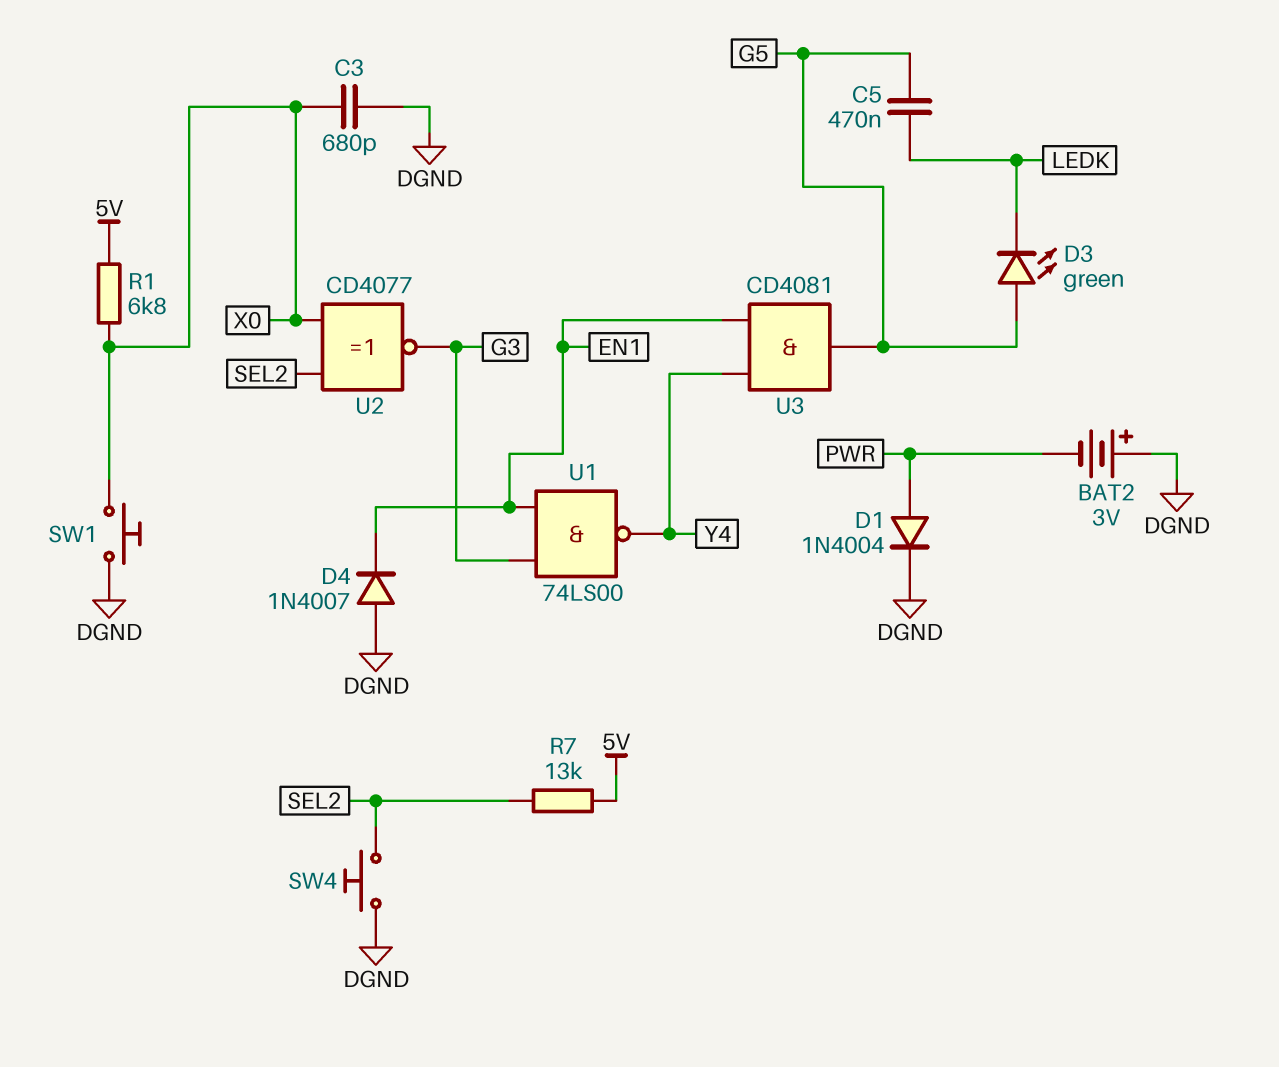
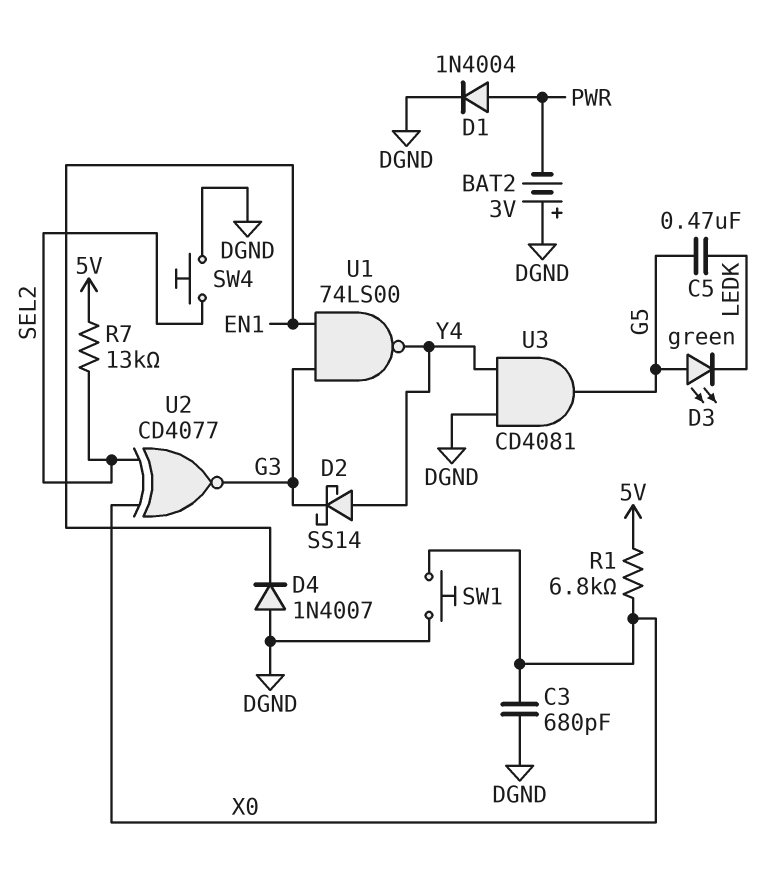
D2: none -> schottky SS14 (A Y4, K G3)
U3: AND CD4081 (in EN1, in Y4, out G5) -> AND CD4081 (in DGND, in Y4, out G5)

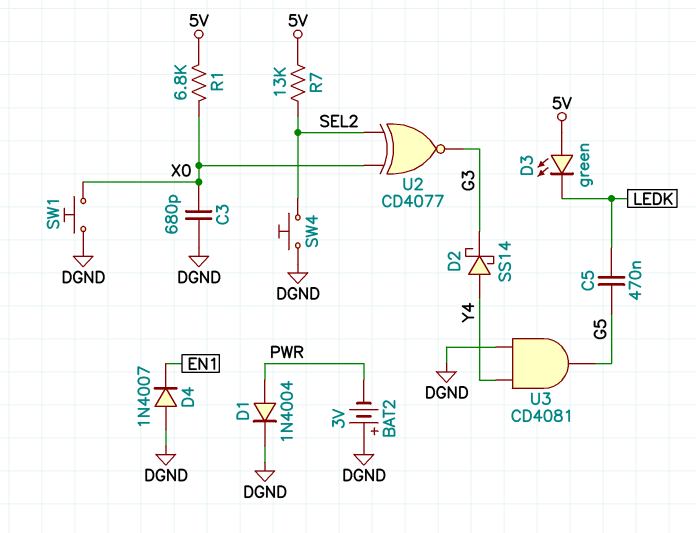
D3: LED green (A G5, K LEDK) -> LED green (A 5V, K LEDK)
U1: NAND 74LS00 (in EN1, in G3, out Y4) -> none

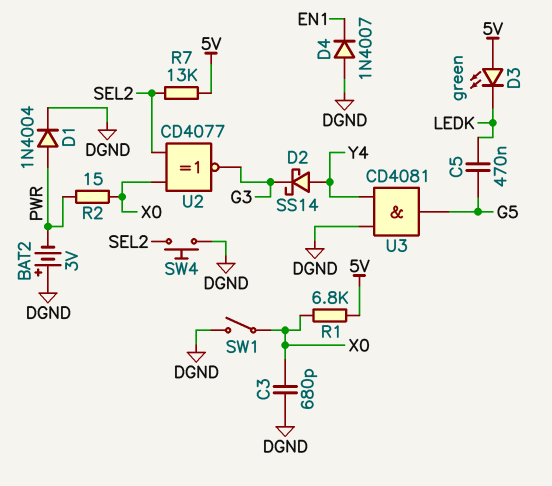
R2: none -> 15 (PWR, X0)
SW1: button (DGND, X0) -> switch (DGND, X0)

